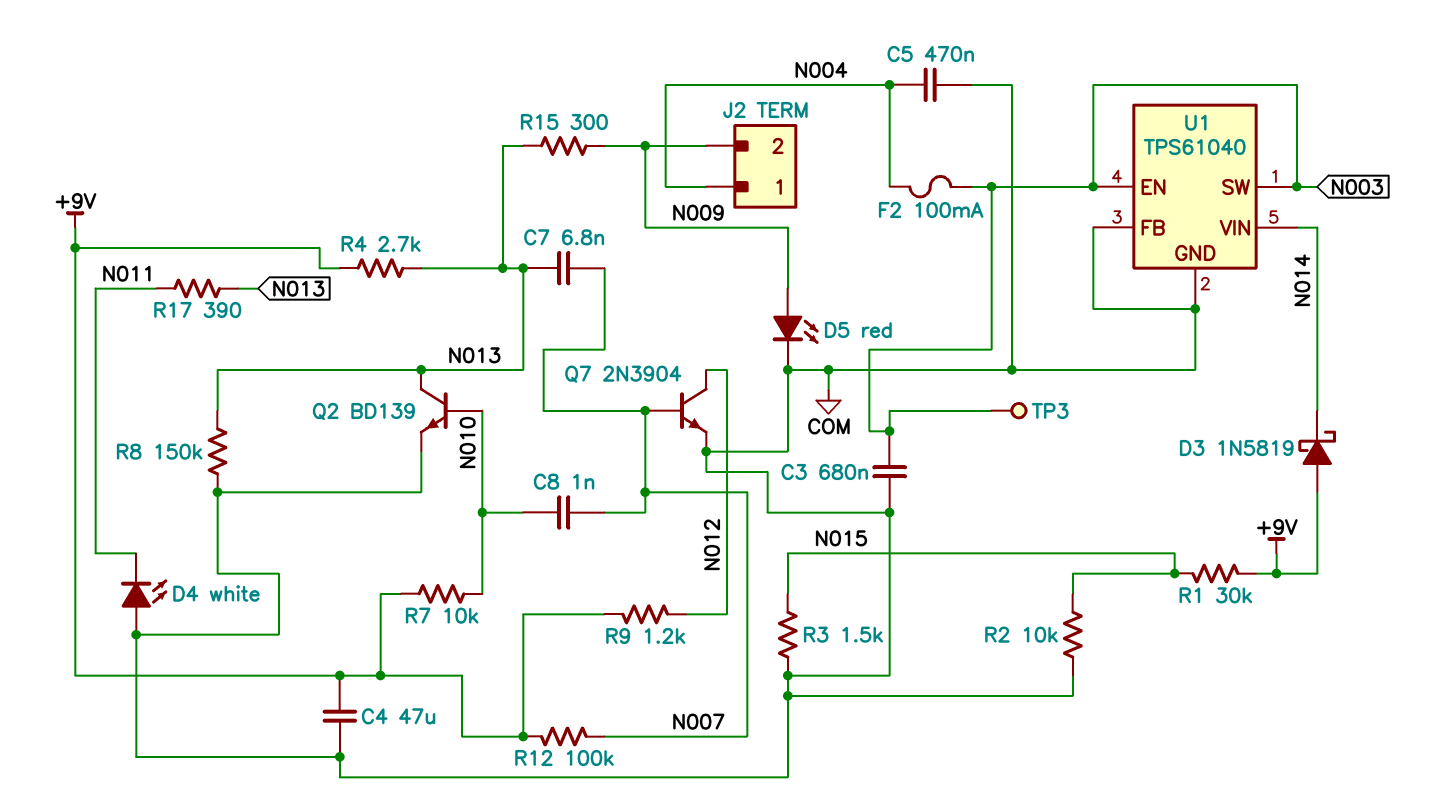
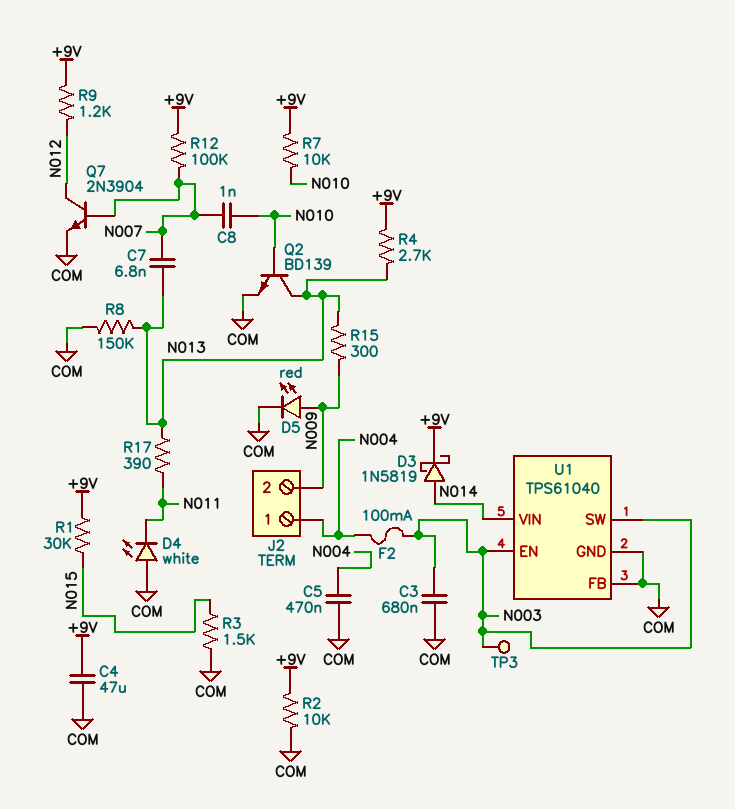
D3: schottky 1N5819 (A +9V, K N014) -> schottky 1N5819 (A N014, K +9V)
R2: 10k (COM, N015) -> 10k (+9V, COM)

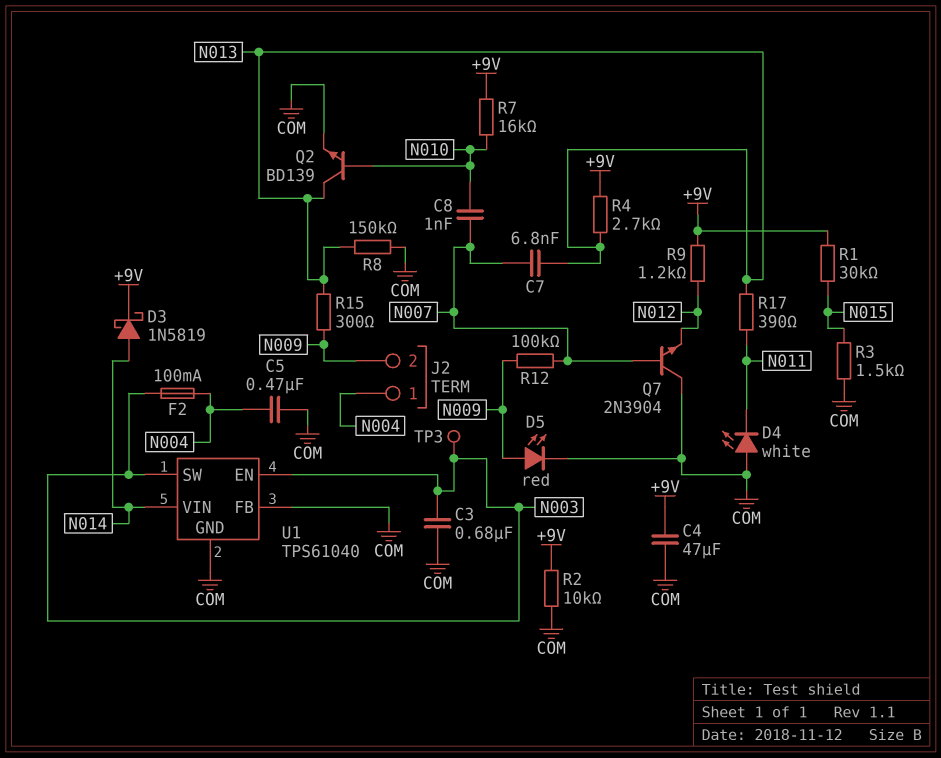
Q7: NPN 2N3904 (B N007, C N012, E COM) -> NPN 2N3904 (B N007, C COM, E N012)
R7: 10k (+9V, N010) -> 16k (+9V, N010)
R12: 100k (+9V, N007) -> 100k (N007, N009)

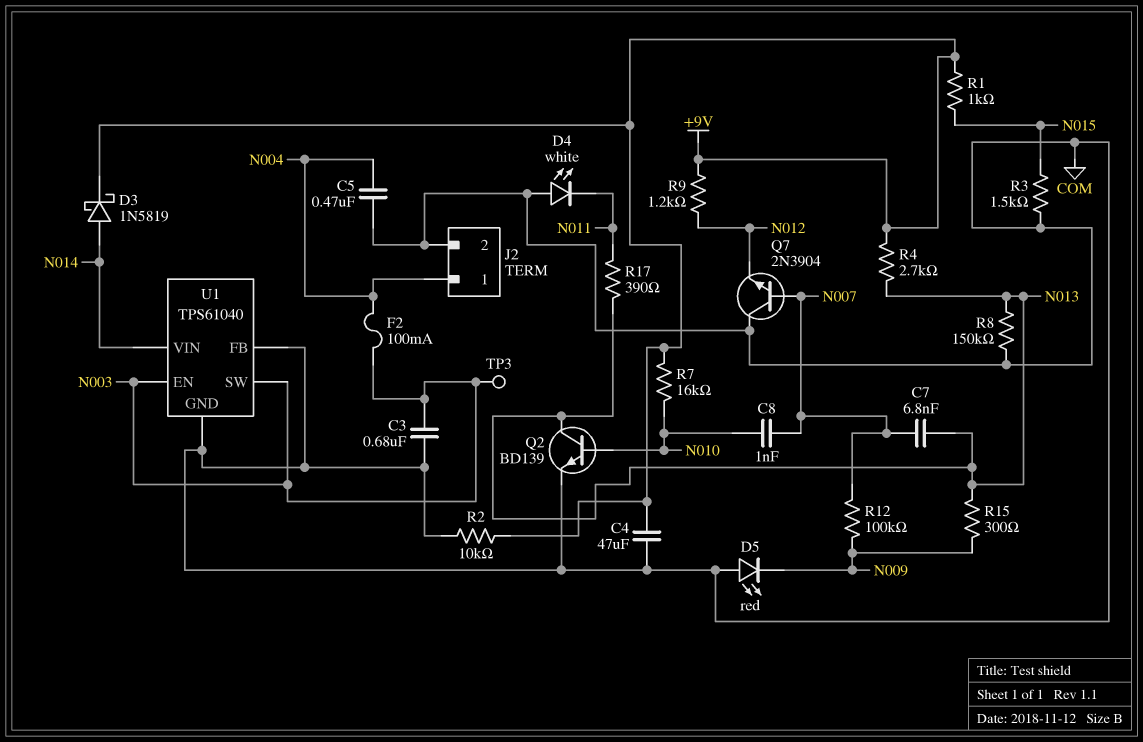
D5: LED red (A N009, K COM) -> LED red (A COM, K N009)
J2 pin 2: N009 -> COM
R1: 30k (+9V, N015) -> 1k (+9V, N015)

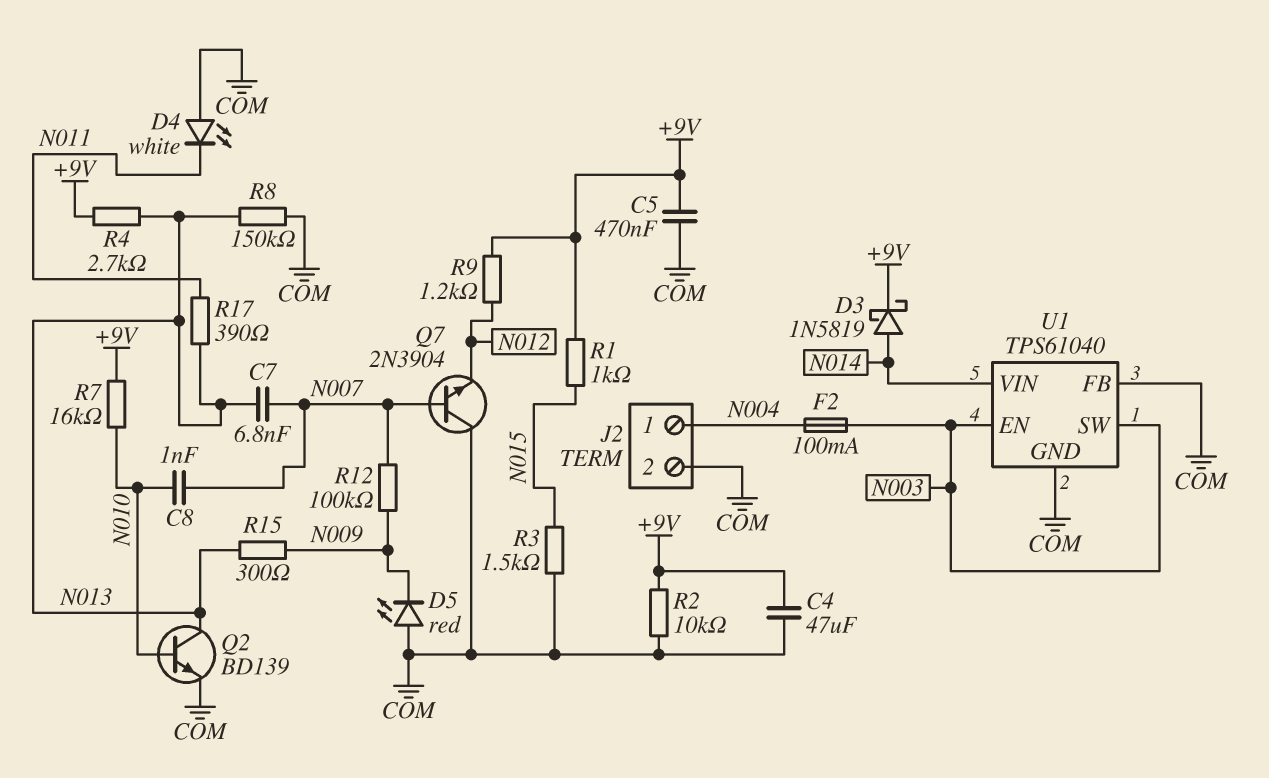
C3: 680nF (COM, N003) -> none
C5: 470nF (COM, N004) -> 470nF (+9V, COM)
TP3: test point (N003) -> none

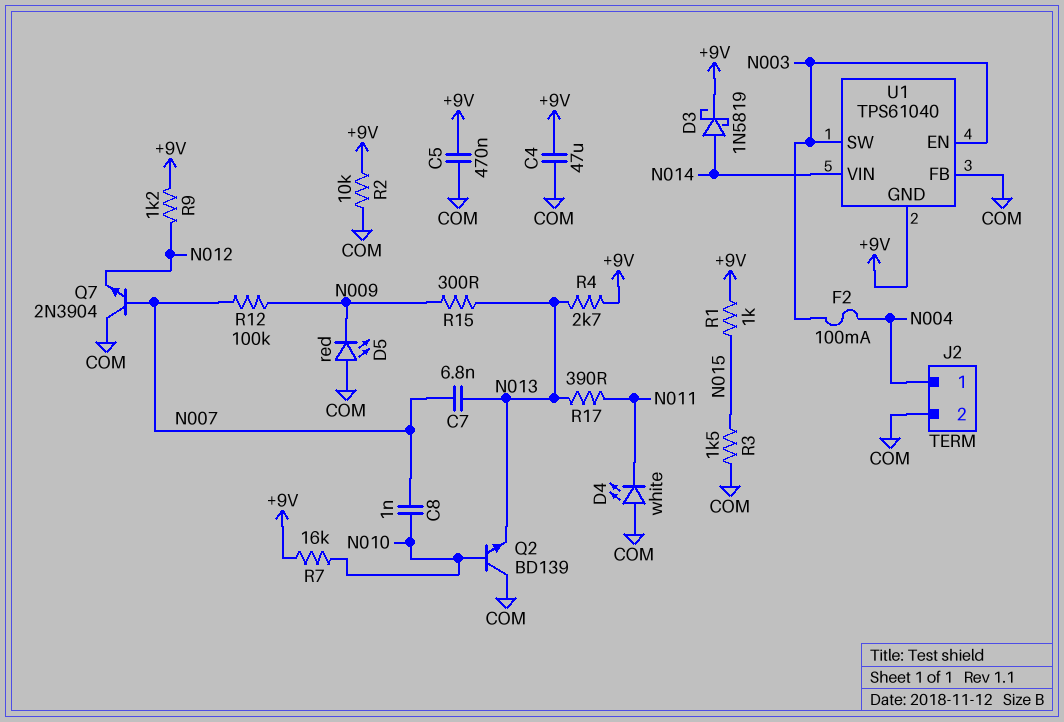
Q2: NPN BD139 (B N010, C N013, E COM) -> NPN BD139 (B N010, C COM, E N013)
R8: 150k (COM, N013) -> none
U1 pin GND: COM -> +9V

